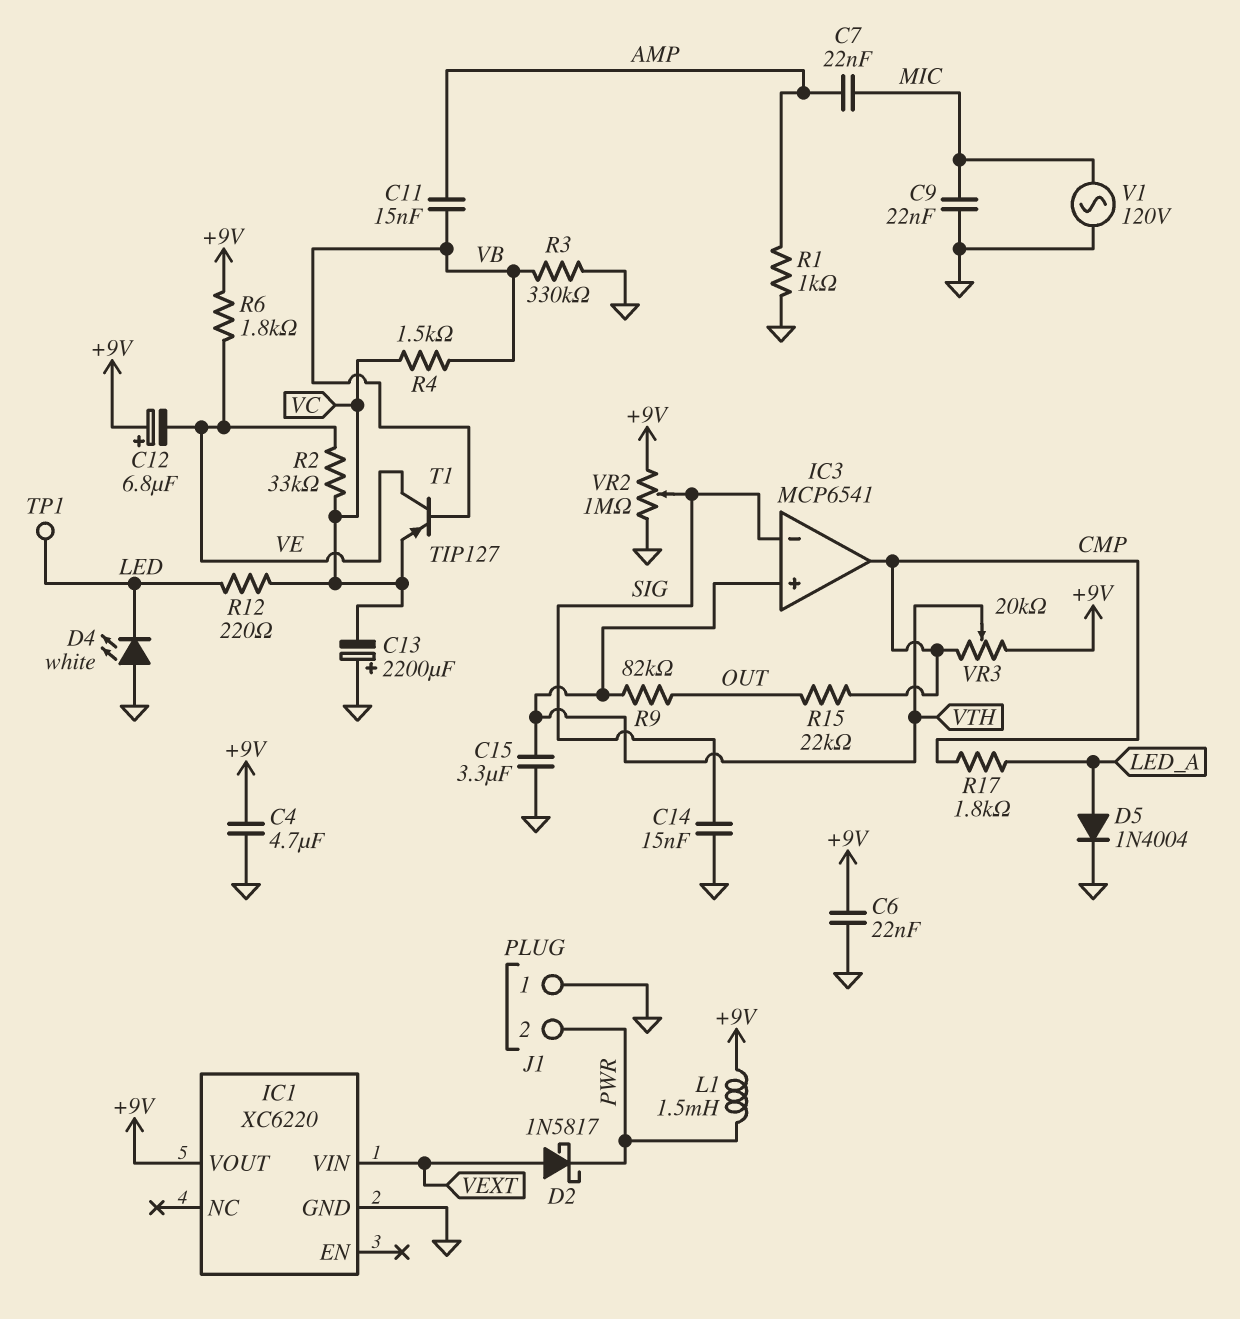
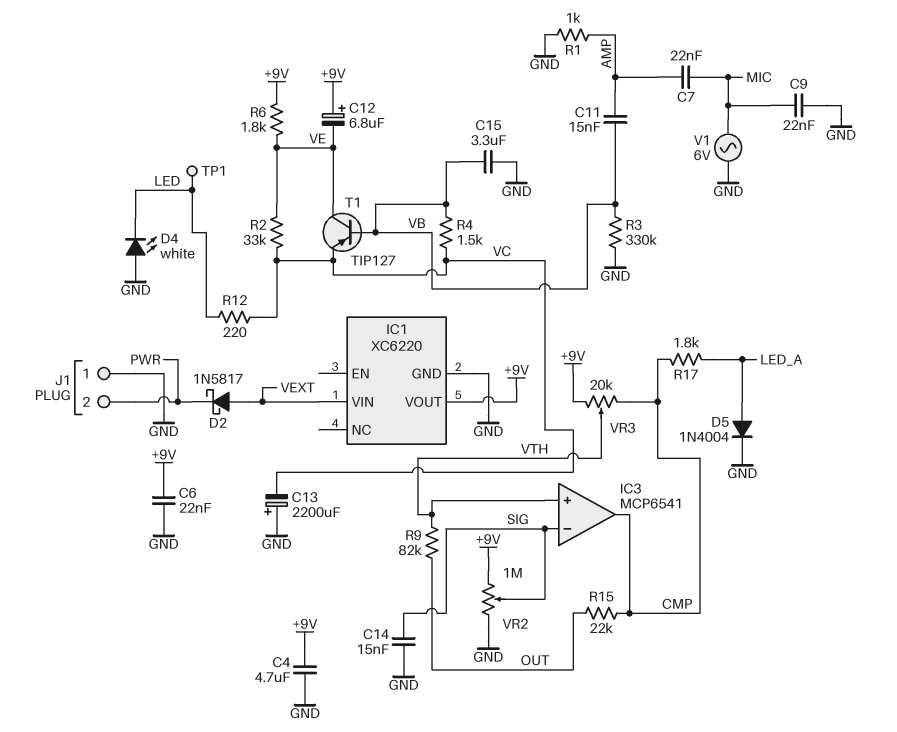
C15: 3.3uF (GND, VTH) -> 3.3uF (GND, VB)
L1: 1.5mH (+9V, PWR) -> none
V1: AC 120V (GND, MIC) -> AC 6V (GND, MIC)

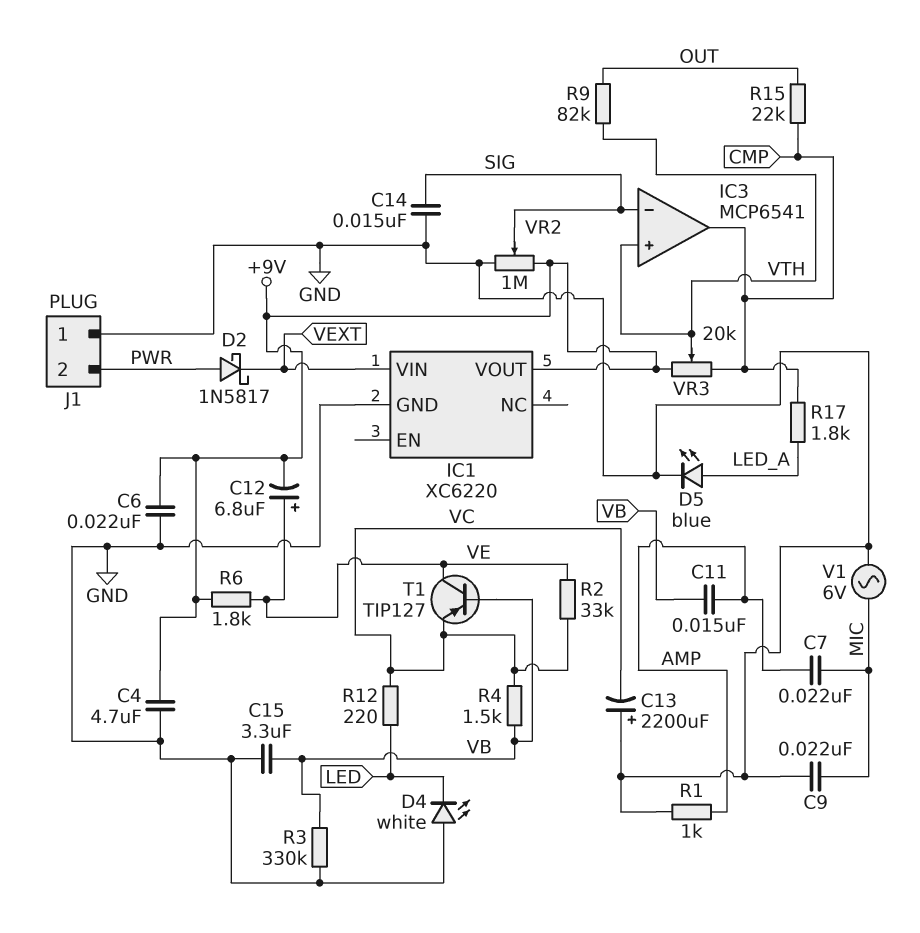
C12: 6.8uF (plus +9V, minus VE) -> 6.8uF (plus VE, minus +9V)
D2: schottky 1N5817 (A VEXT, K PWR) -> schottky 1N5817 (A PWR, K VEXT)
D5: diode 1N4004 (A LED_A, K GND) -> LED blue (A LED_A, K GND)
TP1: test point (LED) -> none

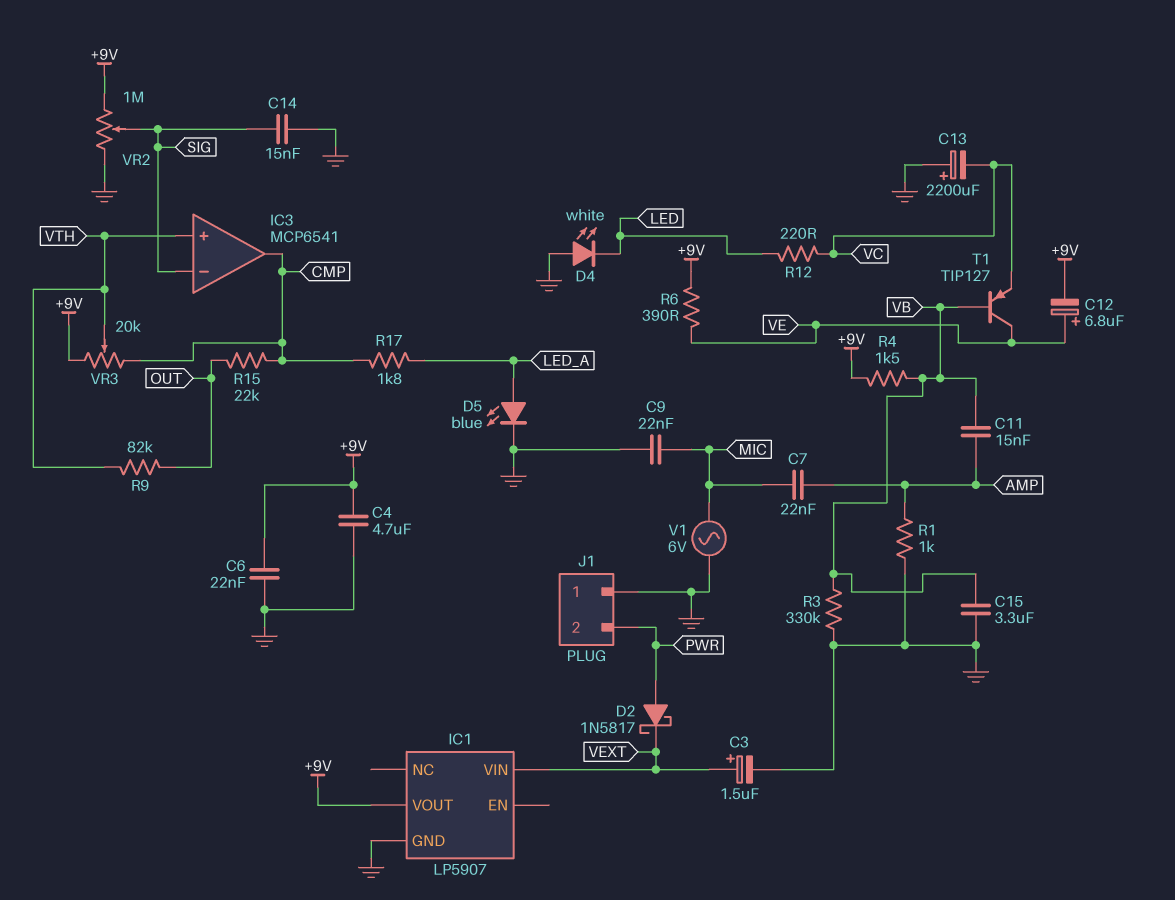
C3: none -> 1.5uF (plus VEXT, minus GND)
IC1: XC6220 -> LP5907
R2: 33k (VC, VE) -> none
R4: 1.5k (VB, VC) -> 1.5k (+9V, VB)
R6: 1.8k (+9V, VE) -> 390 (+9V, VE)

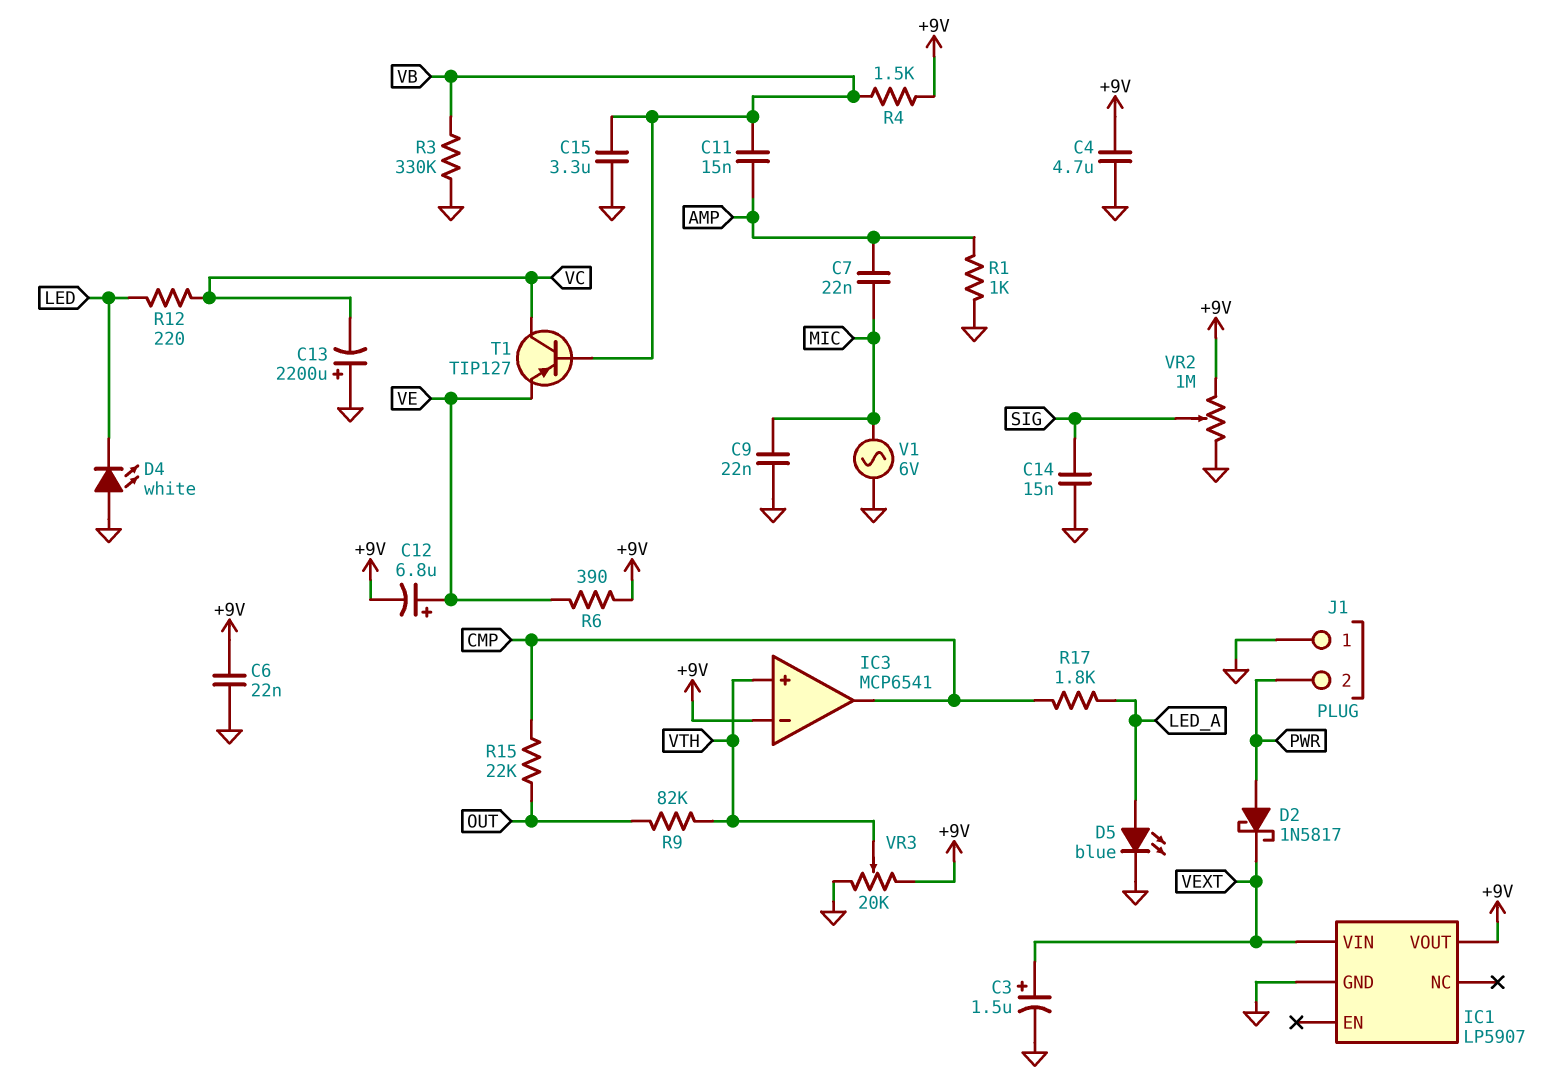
IC3 pin in-: SIG -> +9V
T1: PNP TIP127 (B VB, C VE, E VC) -> PNP TIP127 (B VB, C VC, E VE)
VR3: 20k (+9V, CMP, wiper VTH) -> 20k (+9V, GND, wiper VTH)

